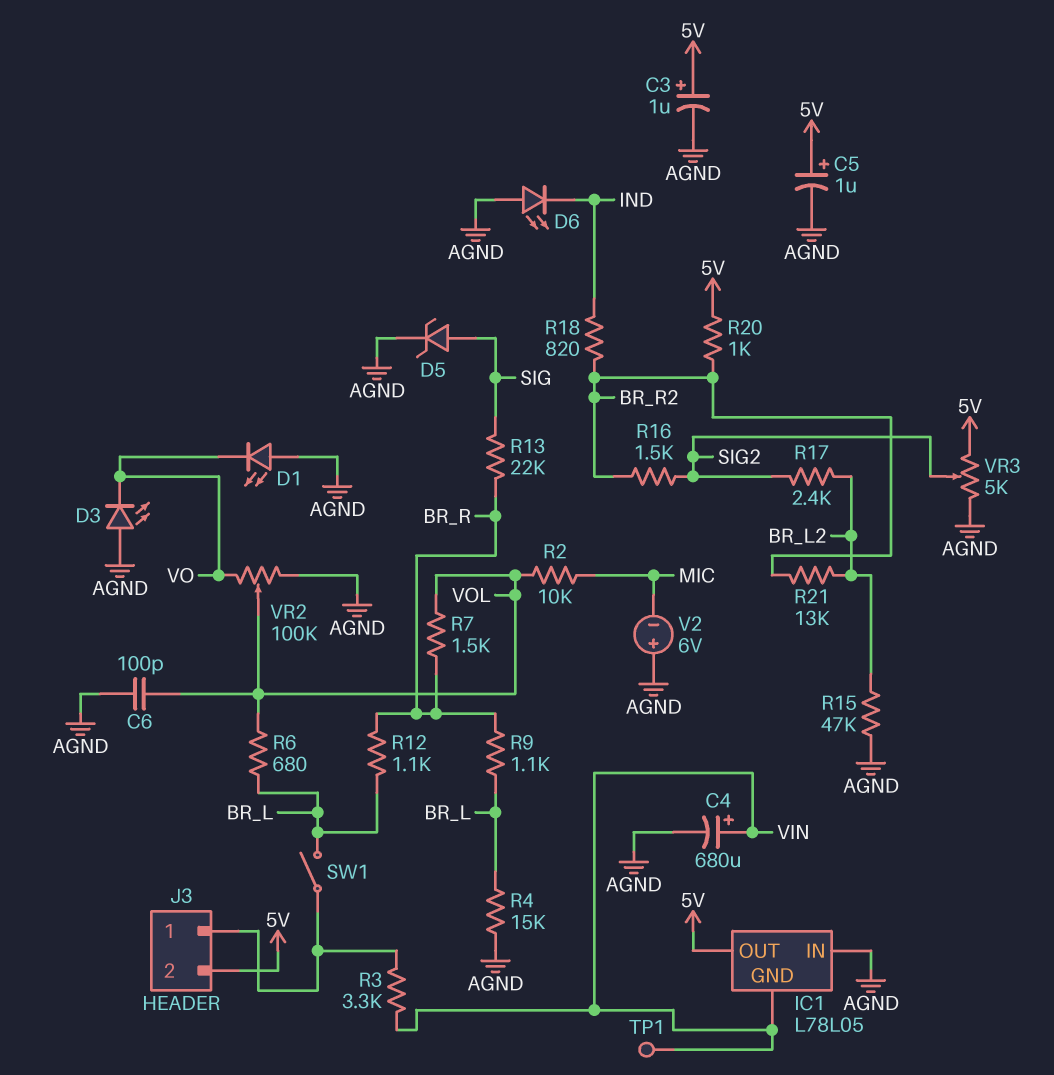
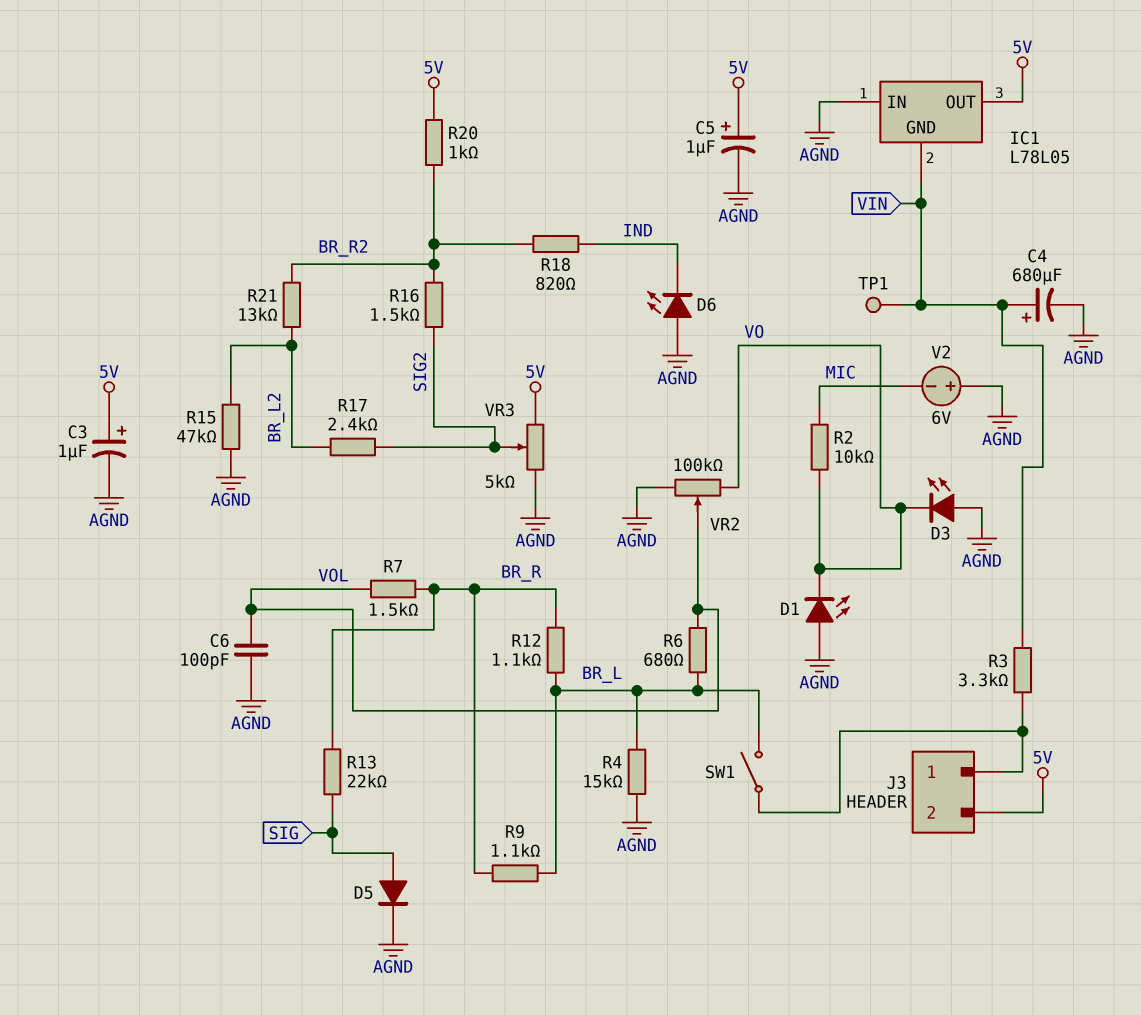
D5: zener (A SIG, K AGND) -> diode (A SIG, K AGND)
R2: 10k (MIC, VOL) -> 10k (MIC, VO)

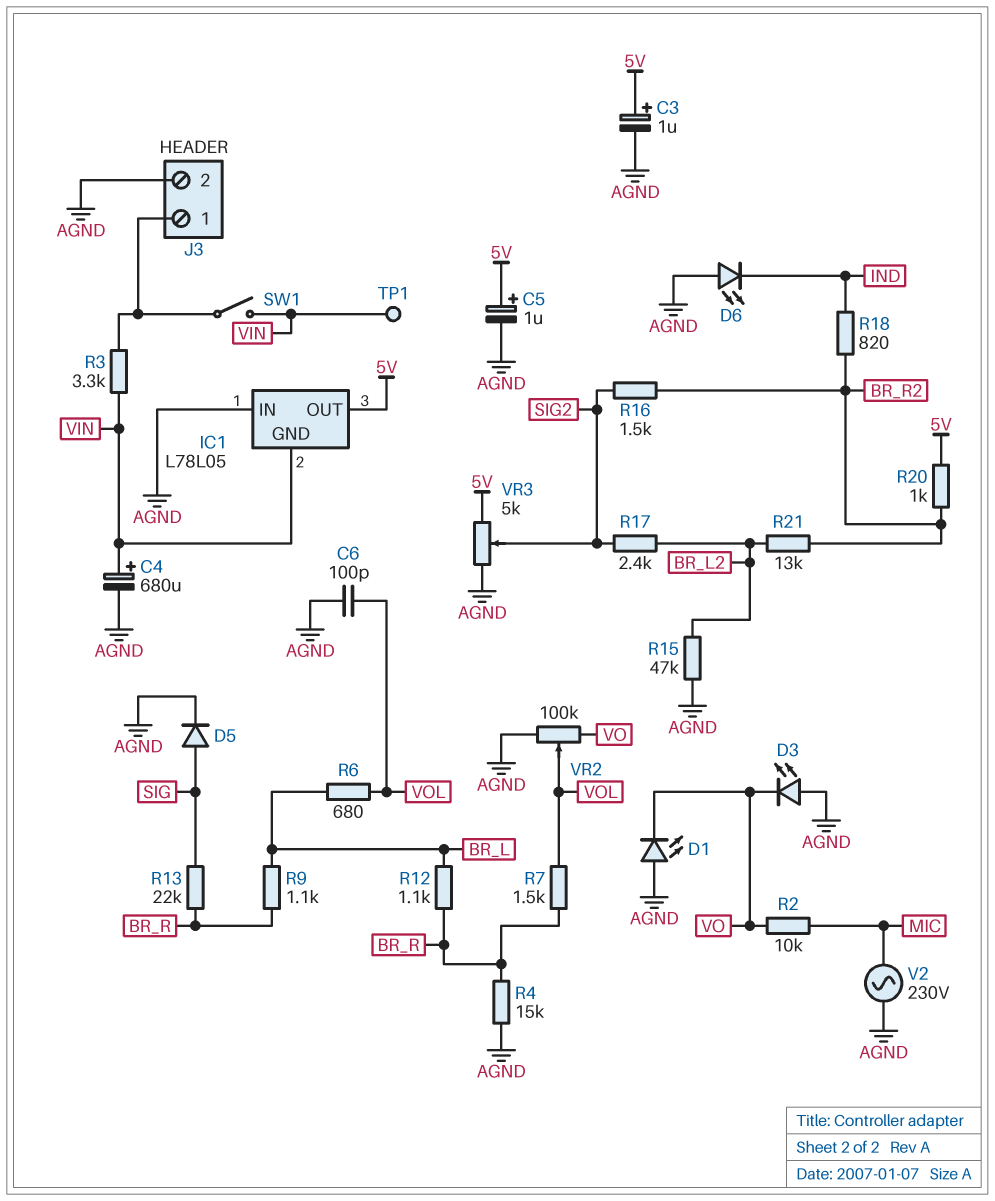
J3 pin 2: 5V -> AGND
R4: 15k (AGND, BR_L) -> 15k (AGND, BR_R)
SW1: switch (BR_L, J3/1) -> switch (J3/1, VIN)
V2: 6V (plus AGND, minus MIC) -> AC 230V (AGND, MIC)

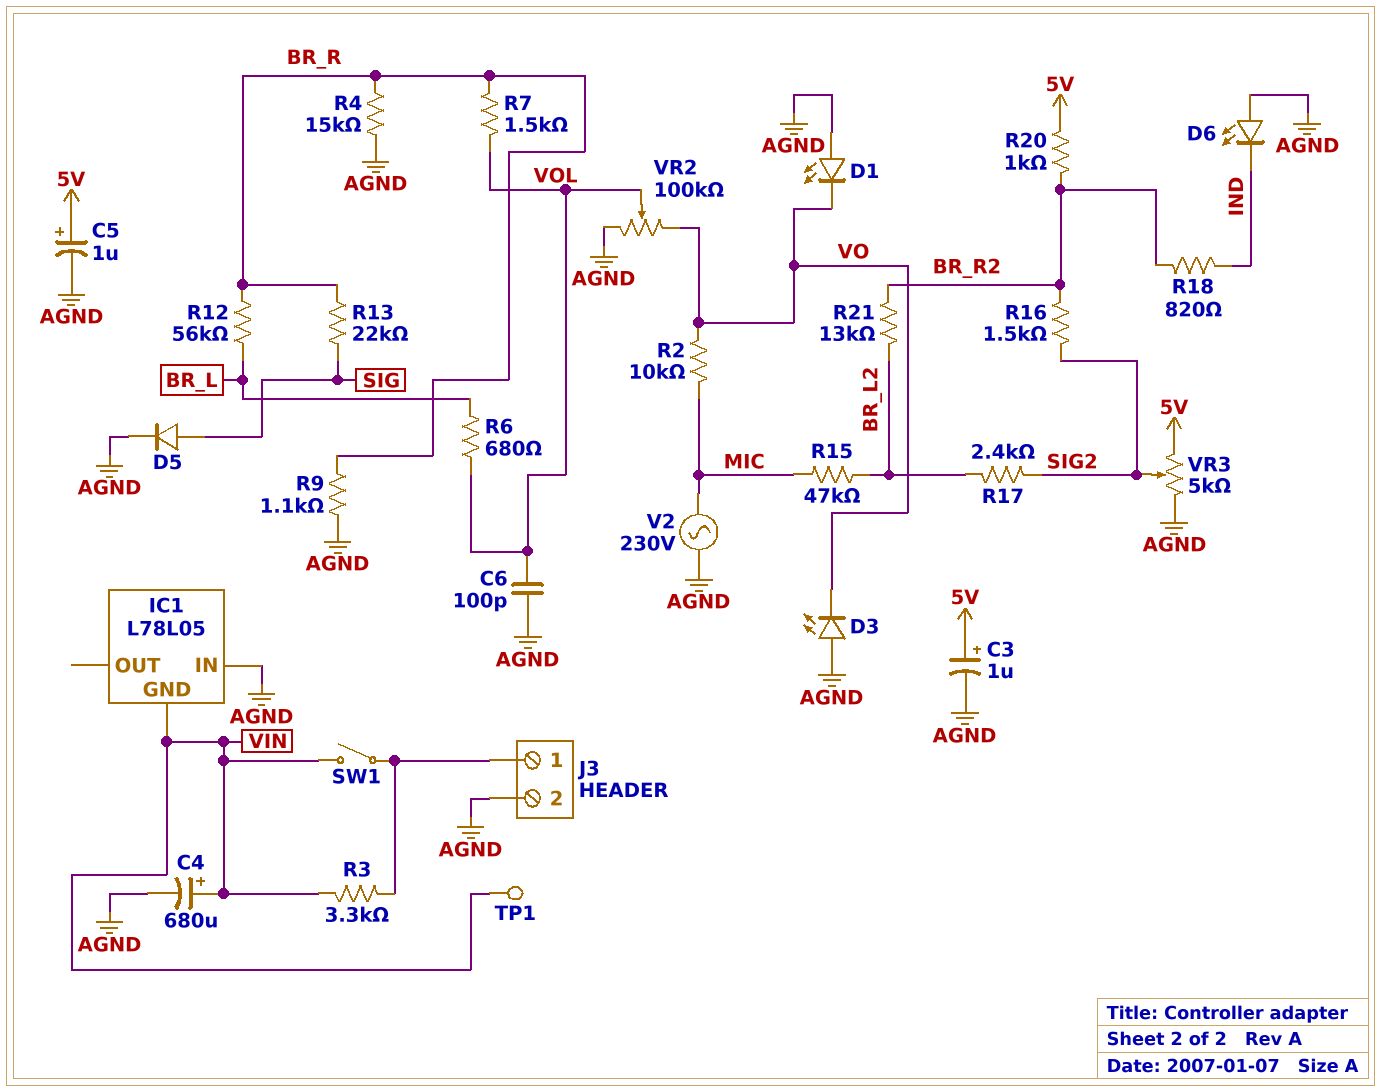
IC1 pin OUT: 5V -> none
R9: 1.1k (BR_L, BR_R) -> 1.1k (AGND, BR_R)
R12: 1.1k (BR_L, BR_R) -> 56k (BR_L, BR_R)
R15: 47k (AGND, BR_L2) -> 47k (BR_L2, MIC)

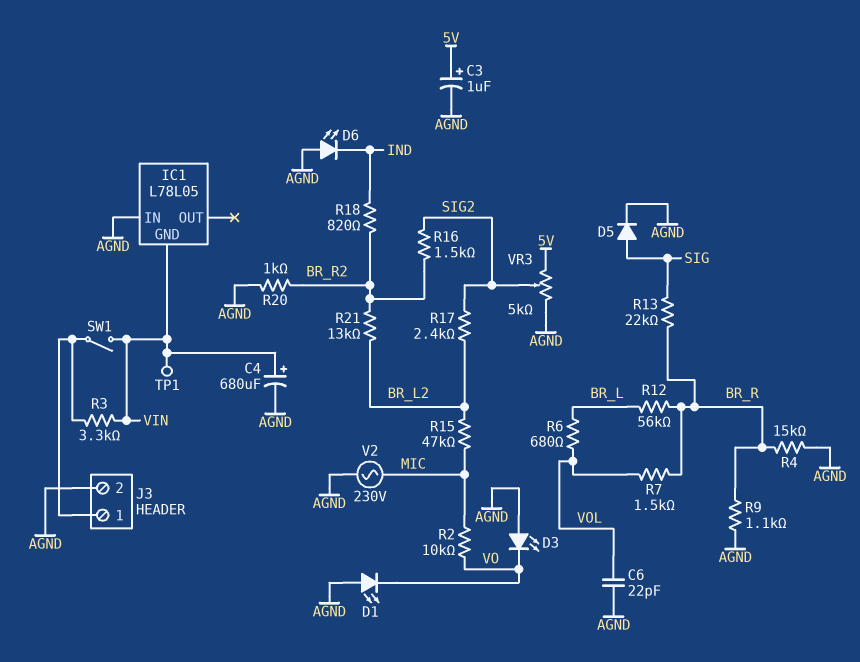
C5: 1uF (plus 5V, minus AGND) -> none
C6: 100pF (AGND, VOL) -> 22pF (AGND, VOL)
R20: 1k (5V, BR_R2) -> 1k (AGND, BR_R2)
VR2: 100k (AGND, VO, wiper VOL) -> none

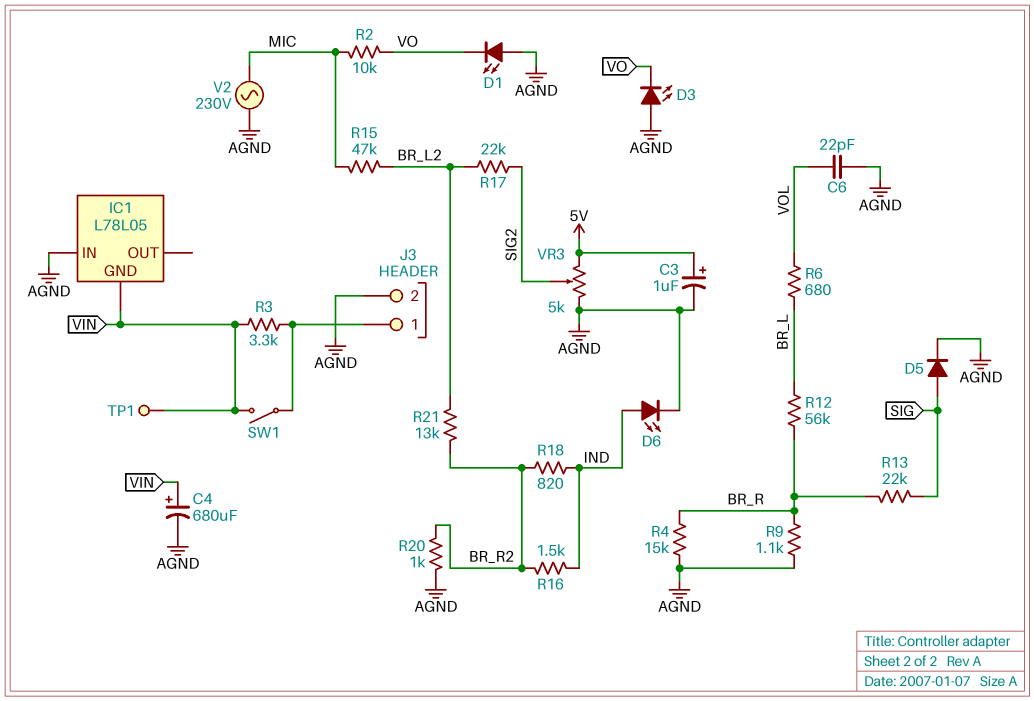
D6: LED (A AGND, K IND) -> LED (A IND, K AGND)
R7: 1.5k (BR_R, VOL) -> none
R16: 1.5k (BR_R2, SIG2) -> 1.5k (BR_R2, IND)
R17: 2.4k (BR_L2, SIG2) -> 22k (BR_L2, SIG2)

